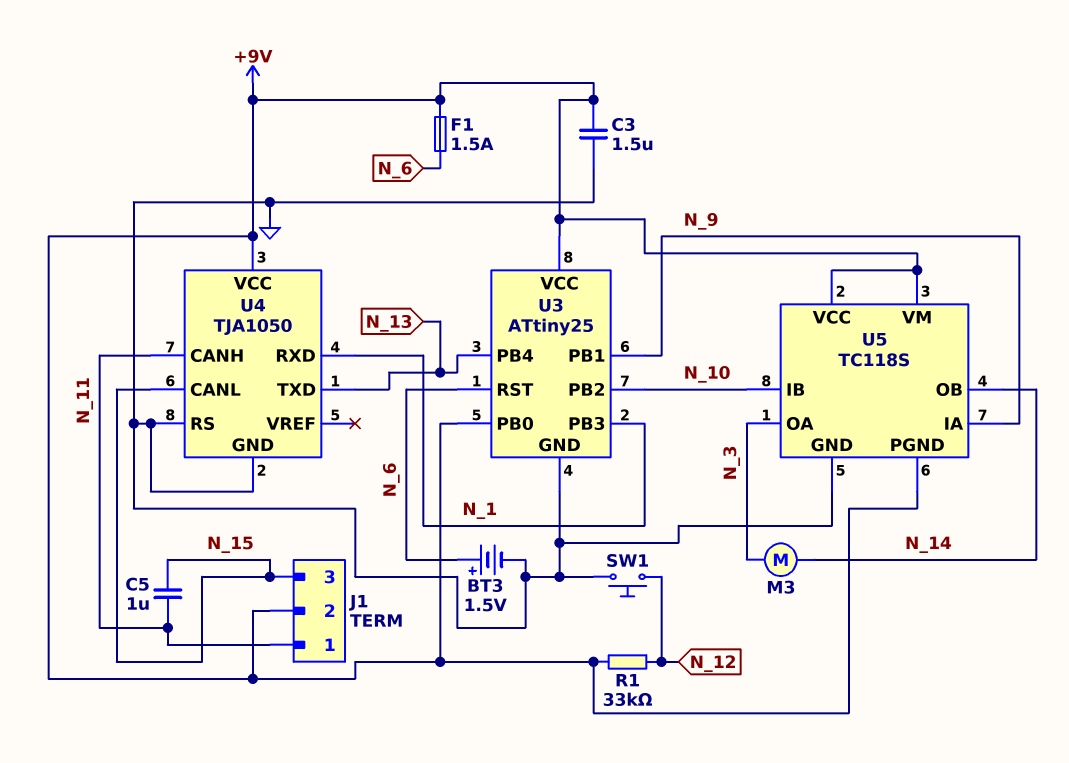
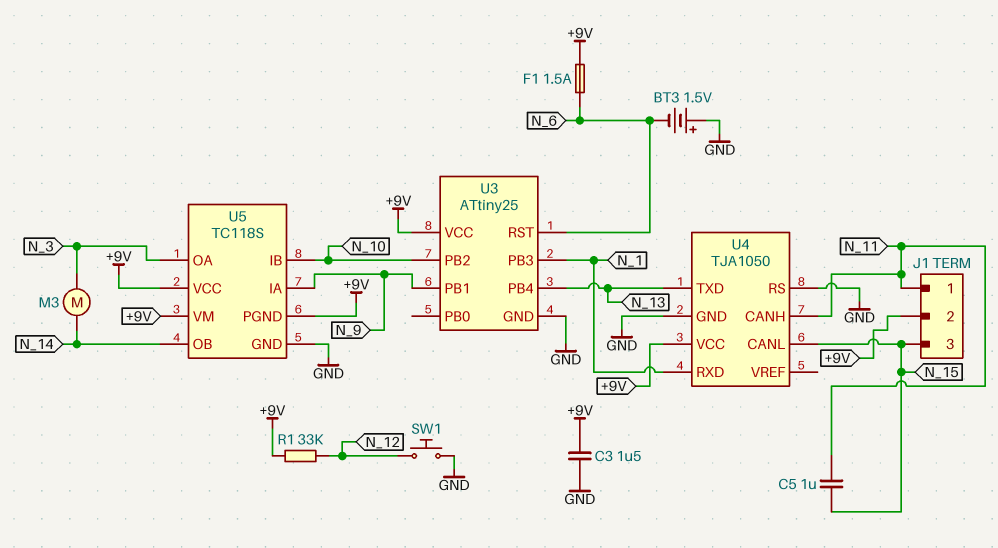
BT3: 1.5V (plus N_6, minus GND) -> 1.5V (plus GND, minus N_6)
U3 pin PB0: +9V -> none

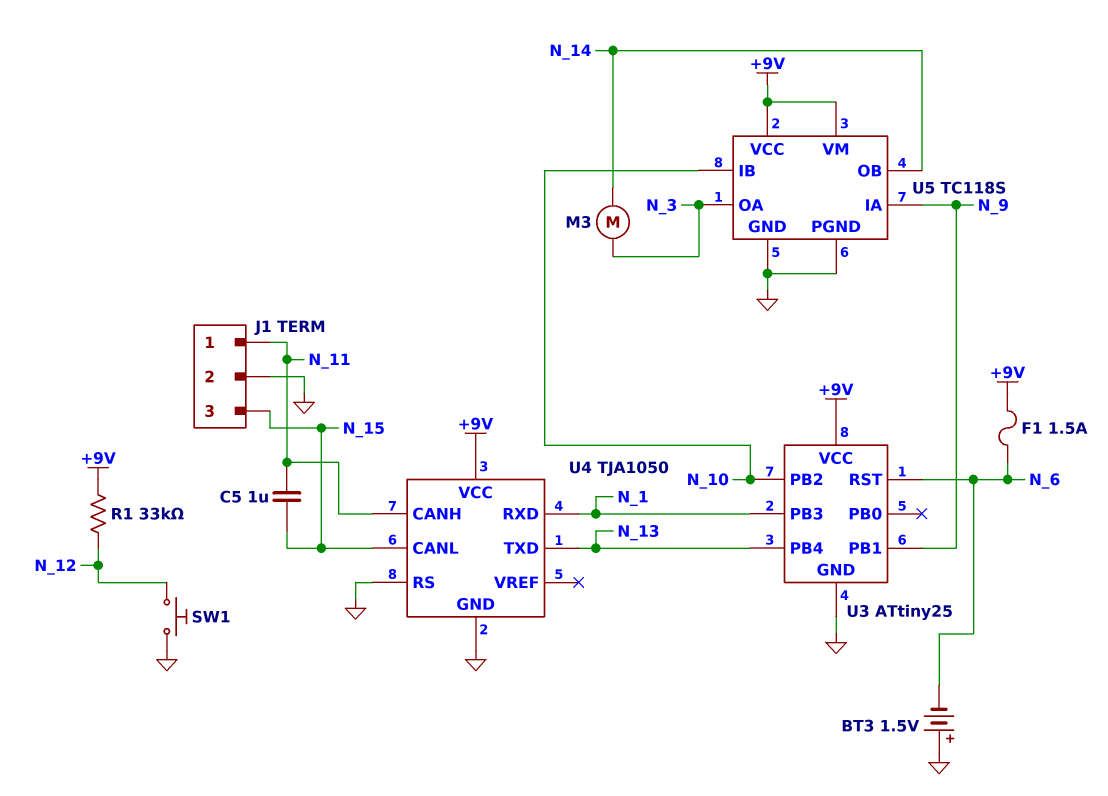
C3: 1.5uF (+9V, GND) -> none
J1 pin 2: +9V -> GND
U5 pin PGND: +9V -> GND

